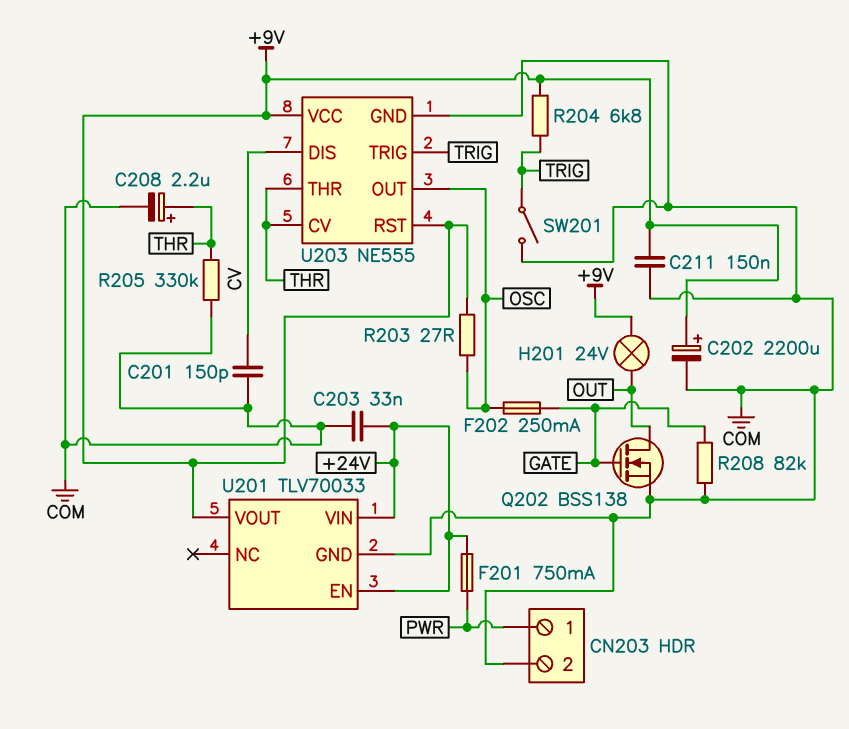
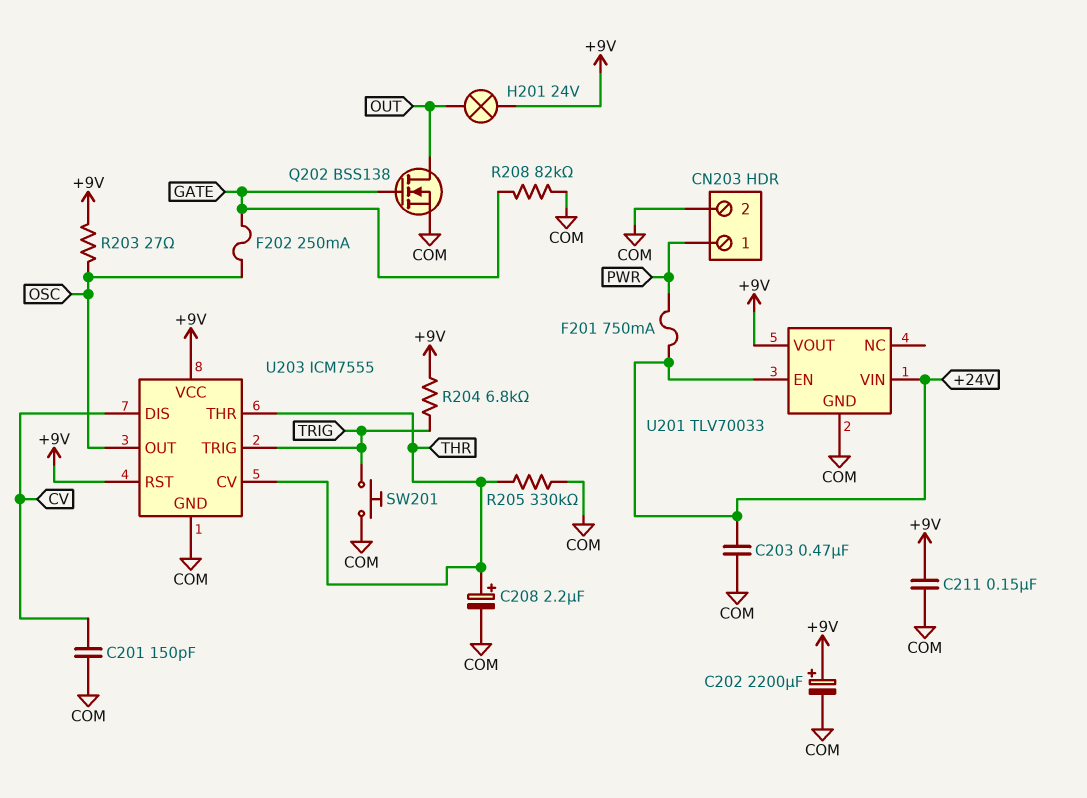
C203: 33nF (+24V, COM) -> 470nF (+24V, COM)
SW201: switch (COM, TRIG) -> button (COM, TRIG)
U203: NE555 -> ICM7555

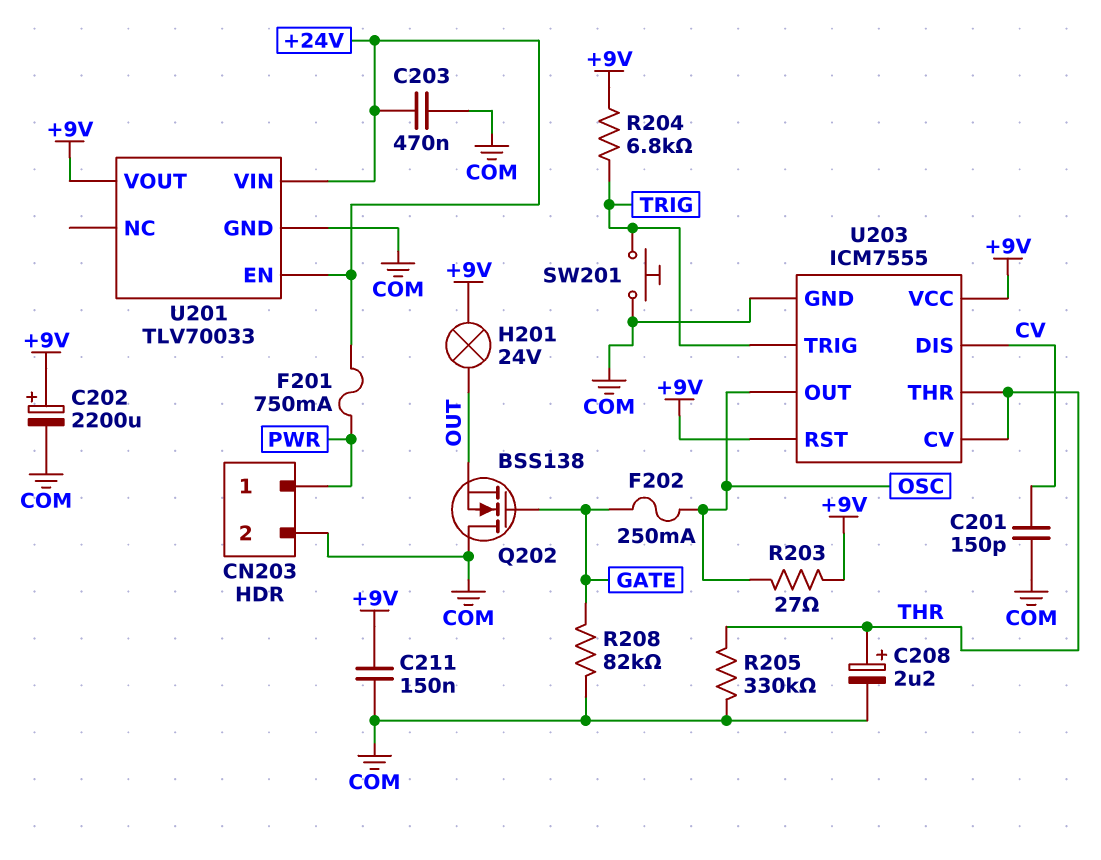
Q202: NMOS BSS138 (G GATE, D OUT, S COM) -> NMOS BSS138 (G GATE, D COM, S OUT)

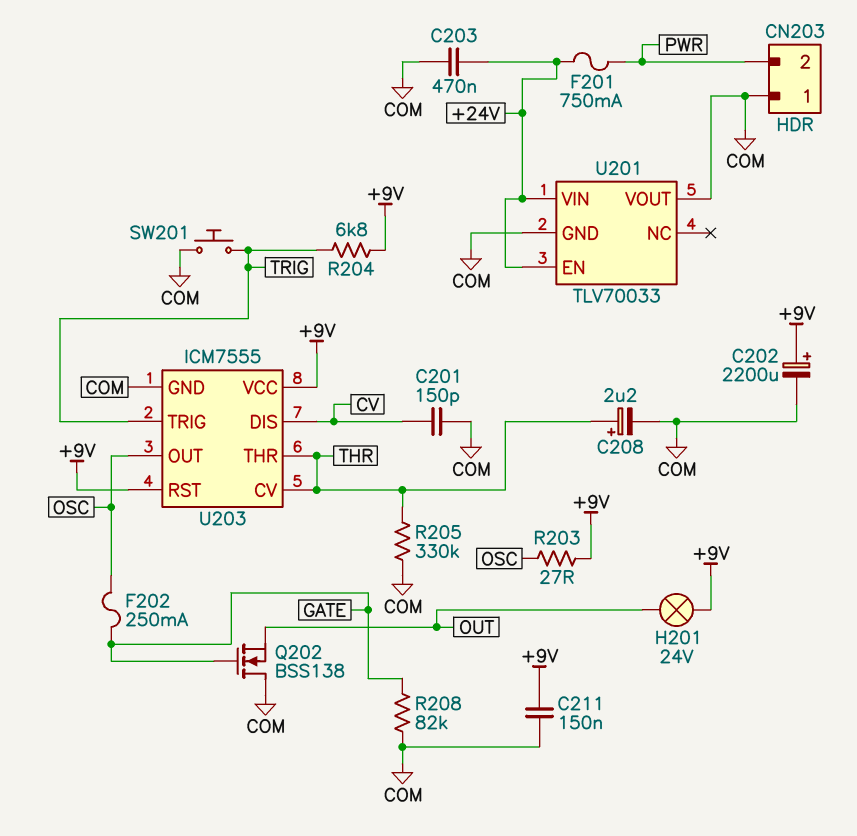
CN203 pin 1: PWR -> COM
CN203 pin 2: COM -> PWR
U201 pin VOUT: +9V -> COM

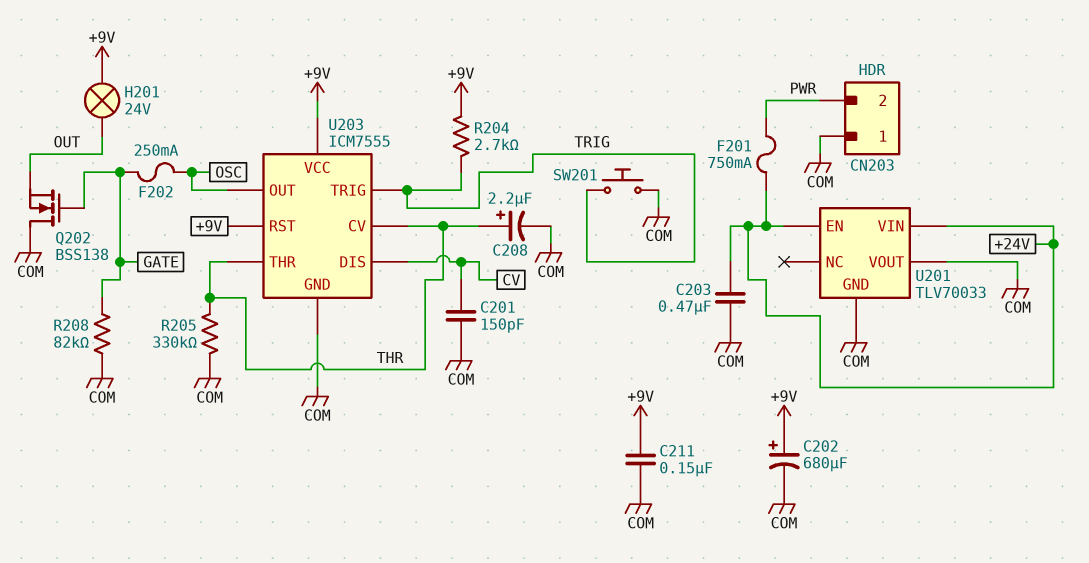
C202: 2200uF (plus +9V, minus COM) -> 680uF (plus +9V, minus COM)
R203: 27 (+9V, OSC) -> none
R204: 6.8k (+9V, TRIG) -> 2.7k (+9V, TRIG)

